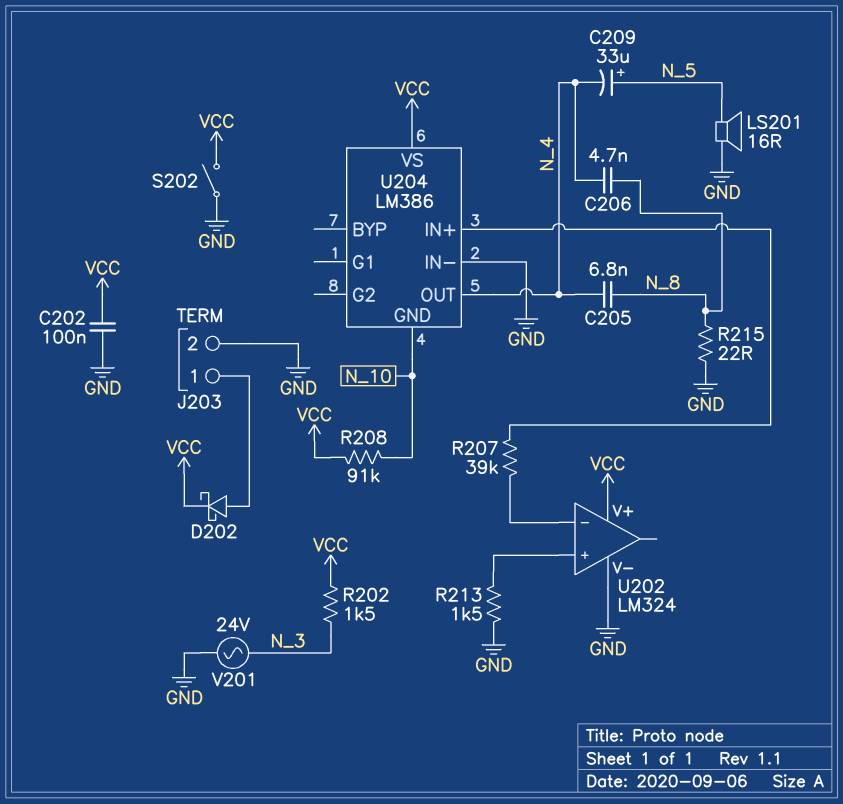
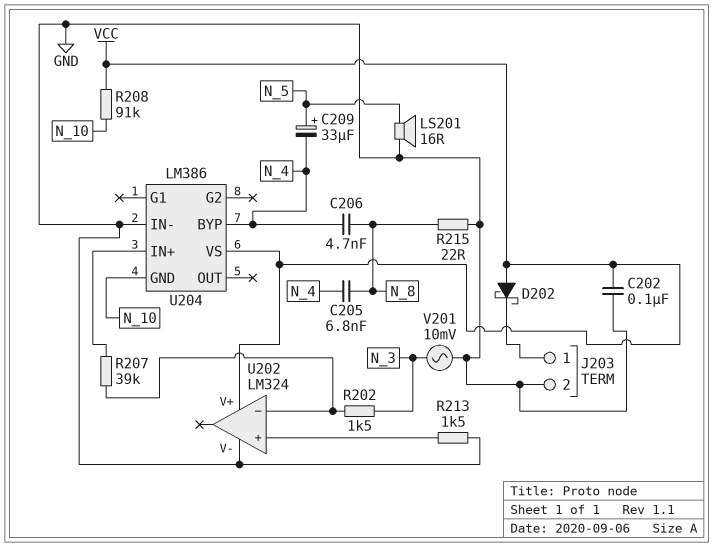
D202: schottky (A J203/1, K VCC) -> schottky (A VCC, K J203/1)
R202: 1.5k (N_3, VCC) -> 1.5k (N_3, U202/in-)
S202: switch (GND, VCC) -> none
U204 pin BYP: none -> N_4
U204 pin OUT: N_4 -> none
V201: AC 24V (GND, N_3) -> AC 10mV (GND, N_3)

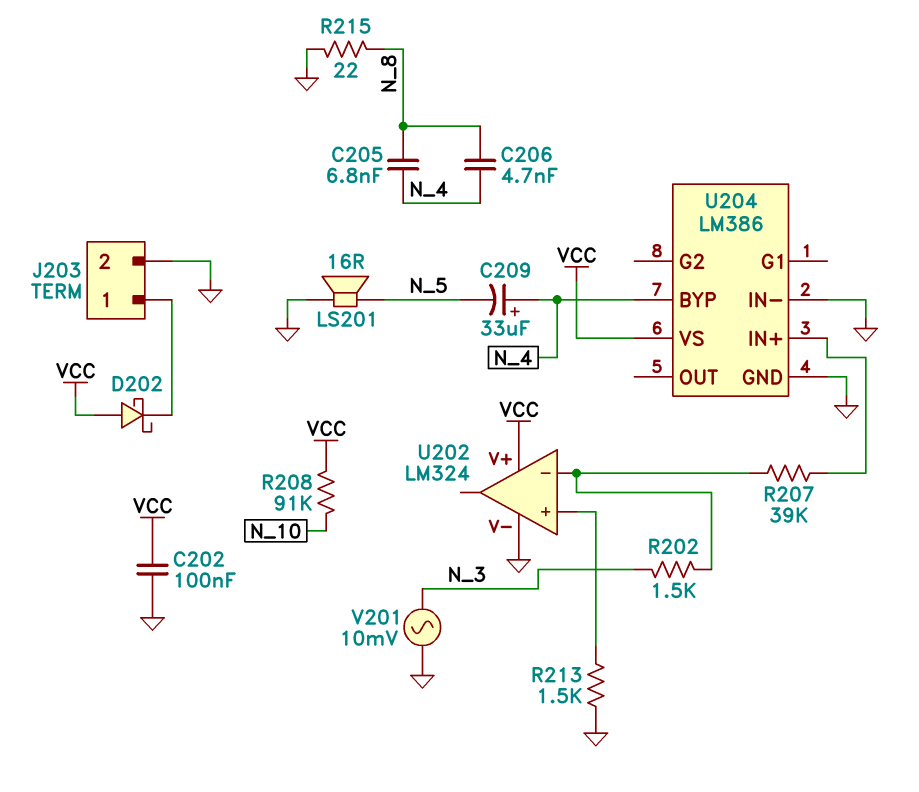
C209: 33uF (plus N_5, minus N_4) -> 33uF (plus N_4, minus N_5)
U204 pin GND: N_10 -> GND

